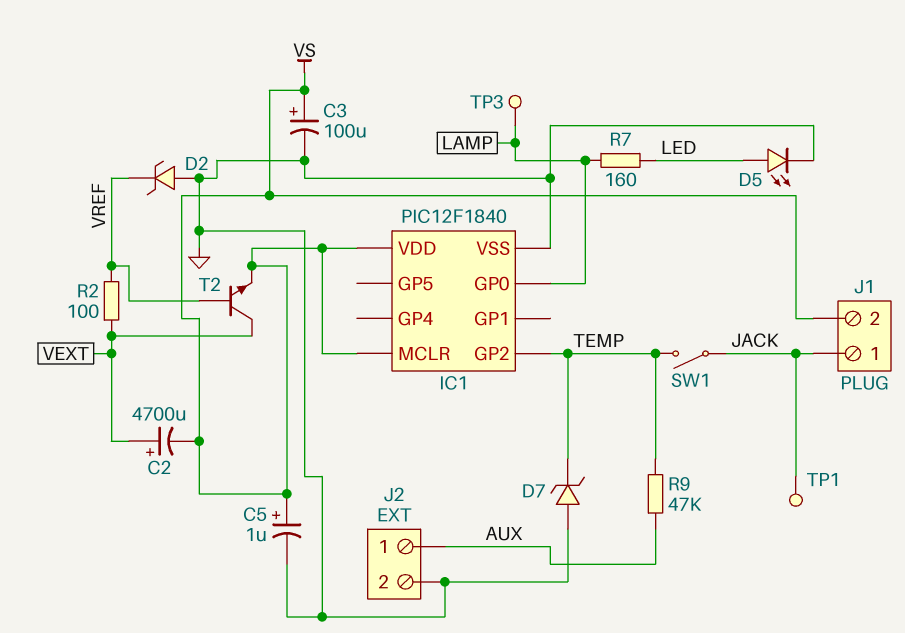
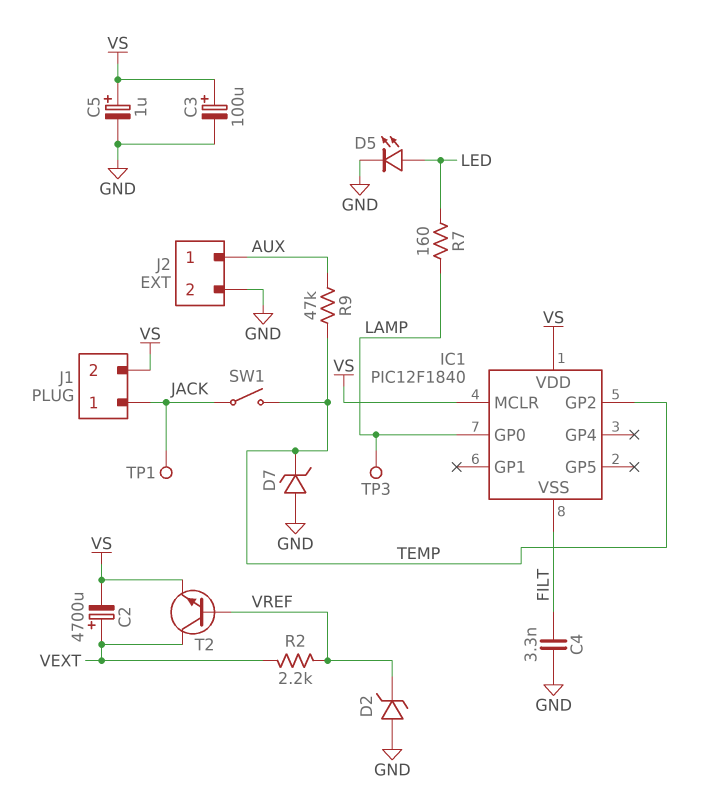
C4: none -> 3.3nF (FILT, GND)
IC1 pin VSS: GND -> FILT
R2: 100 (VEXT, VREF) -> 2.2k (VEXT, VREF)

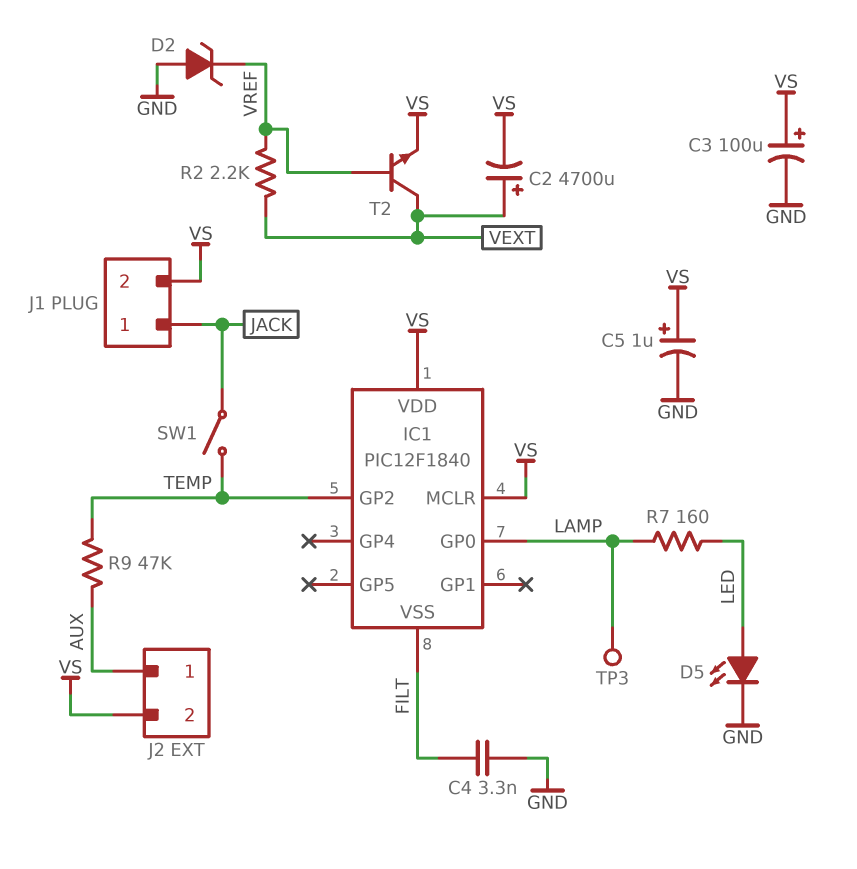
D7: zener (A GND, K TEMP) -> none
J2 pin 2: GND -> VS
TP1: test point (JACK) -> none

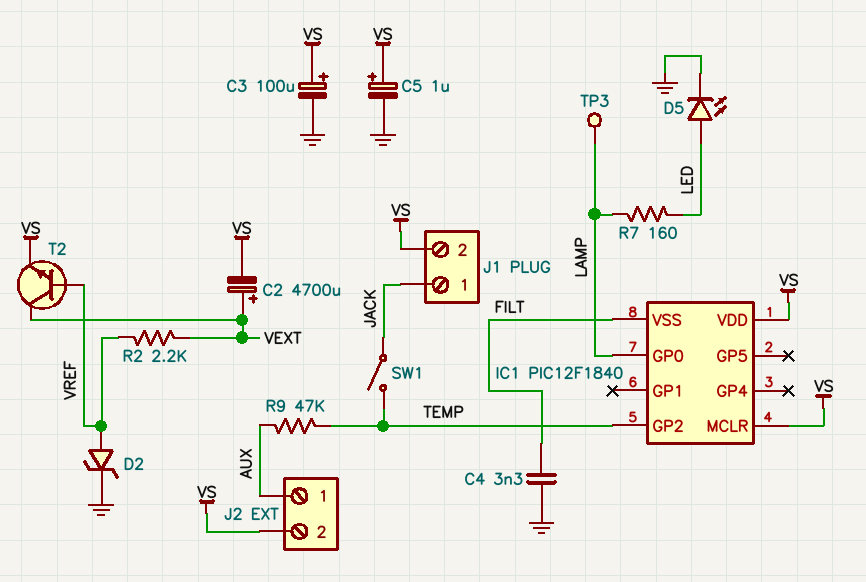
D2: zener (A GND, K VREF) -> zener (A VREF, K GND)

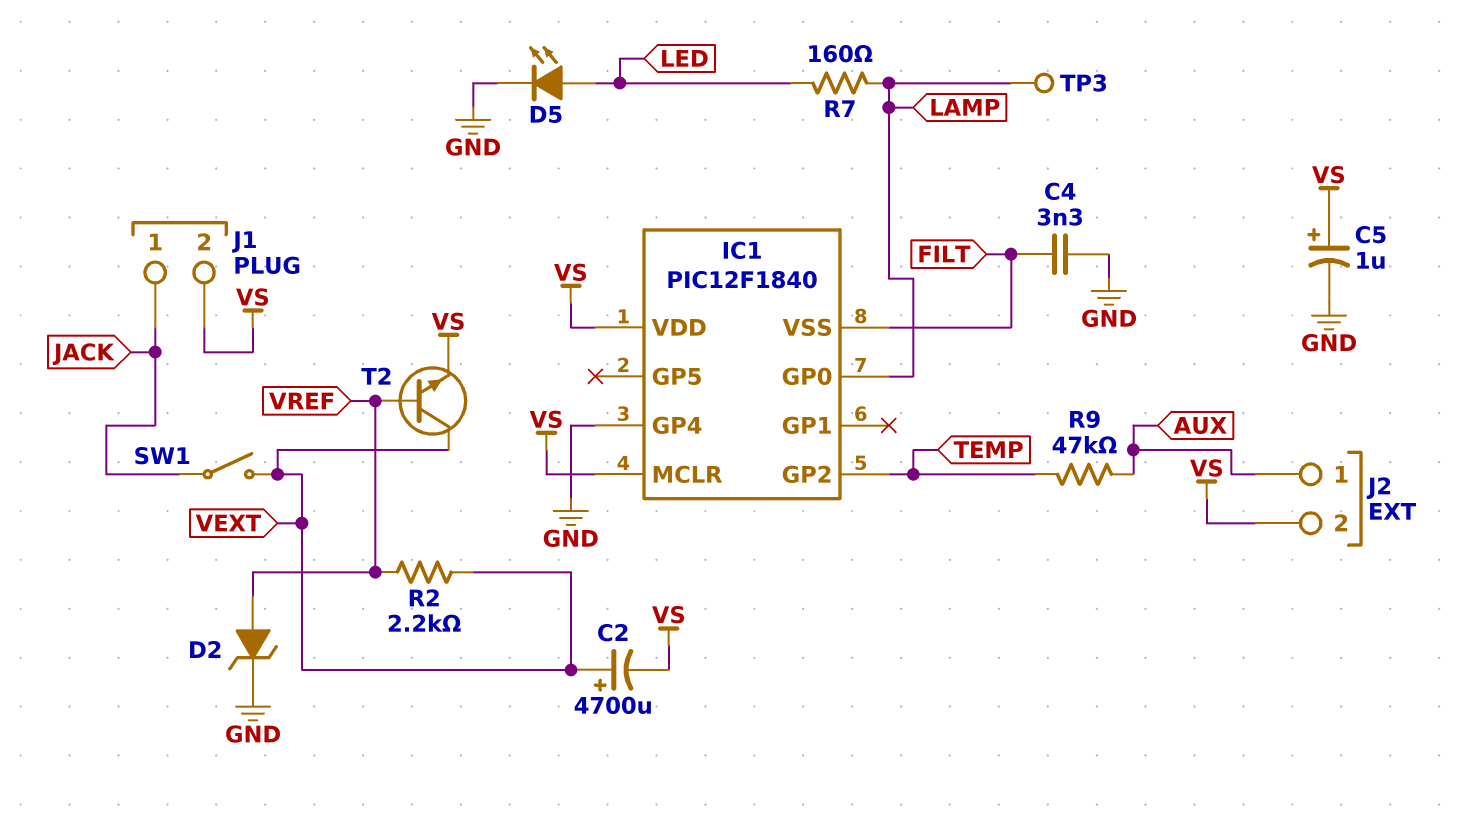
C3: 100uF (plus VS, minus GND) -> none
IC1 pin GP4: none -> GND
SW1: switch (JACK, TEMP) -> switch (JACK, VEXT)

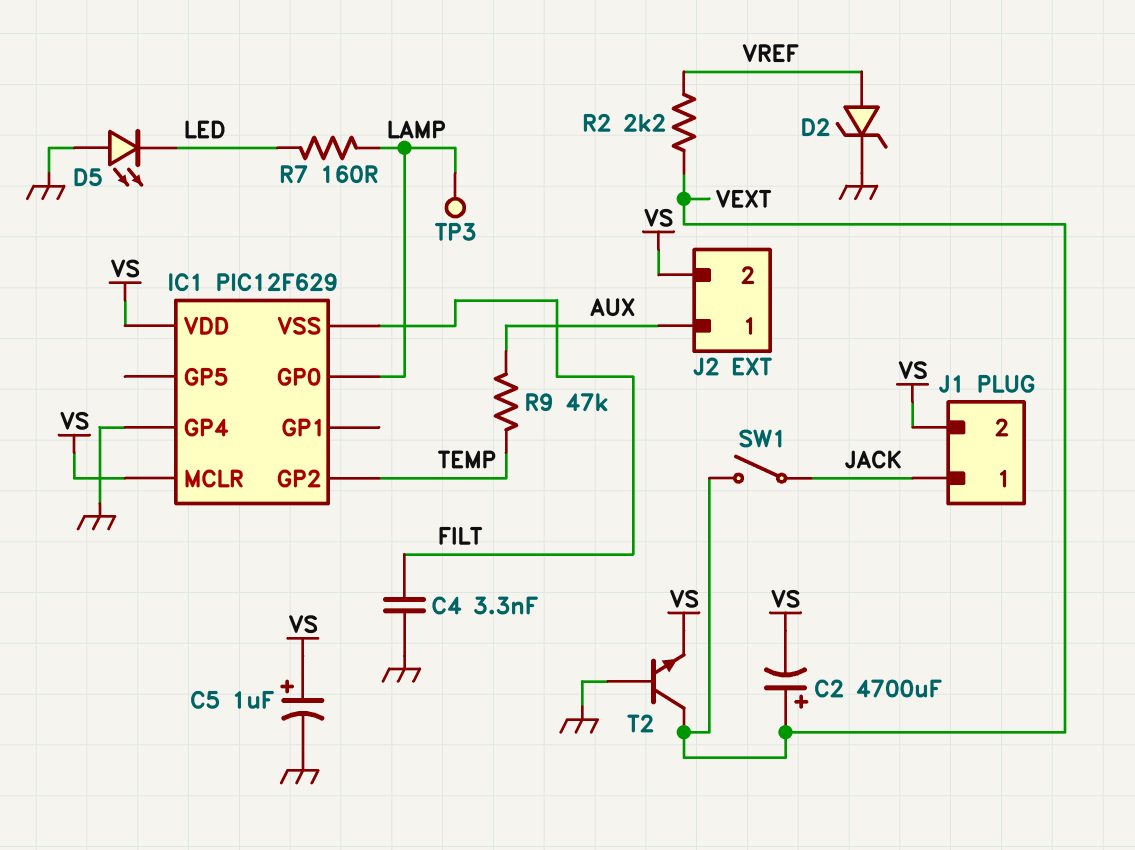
D5: LED (A LED, K GND) -> LED (A GND, K LED)
IC1: PIC12F1840 -> PIC12F629
T2: NPN (B VREF, C VEXT, E VS) -> NPN (B GND, C VEXT, E VS)

